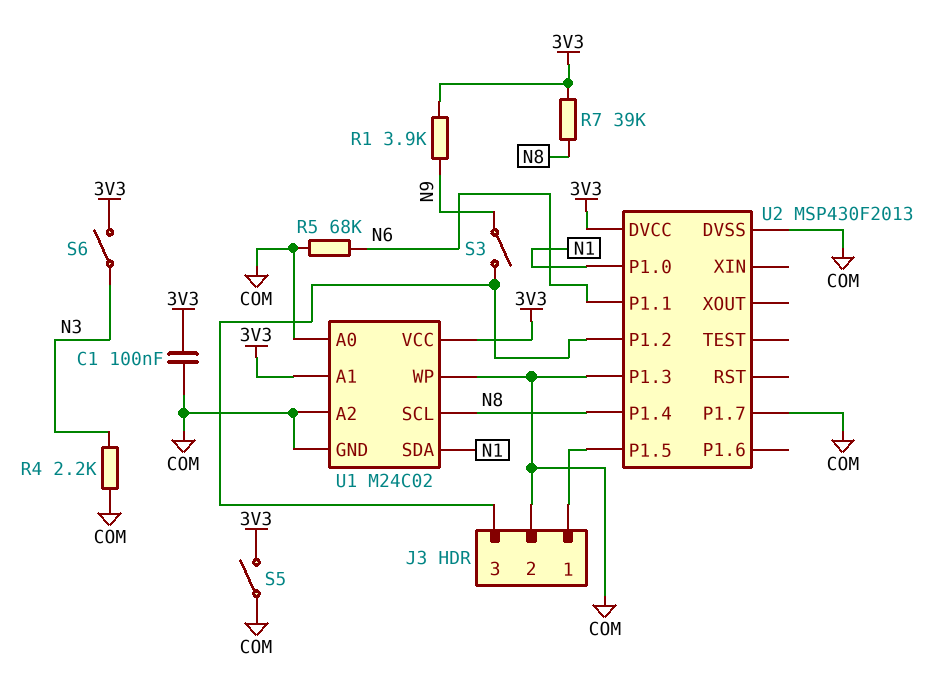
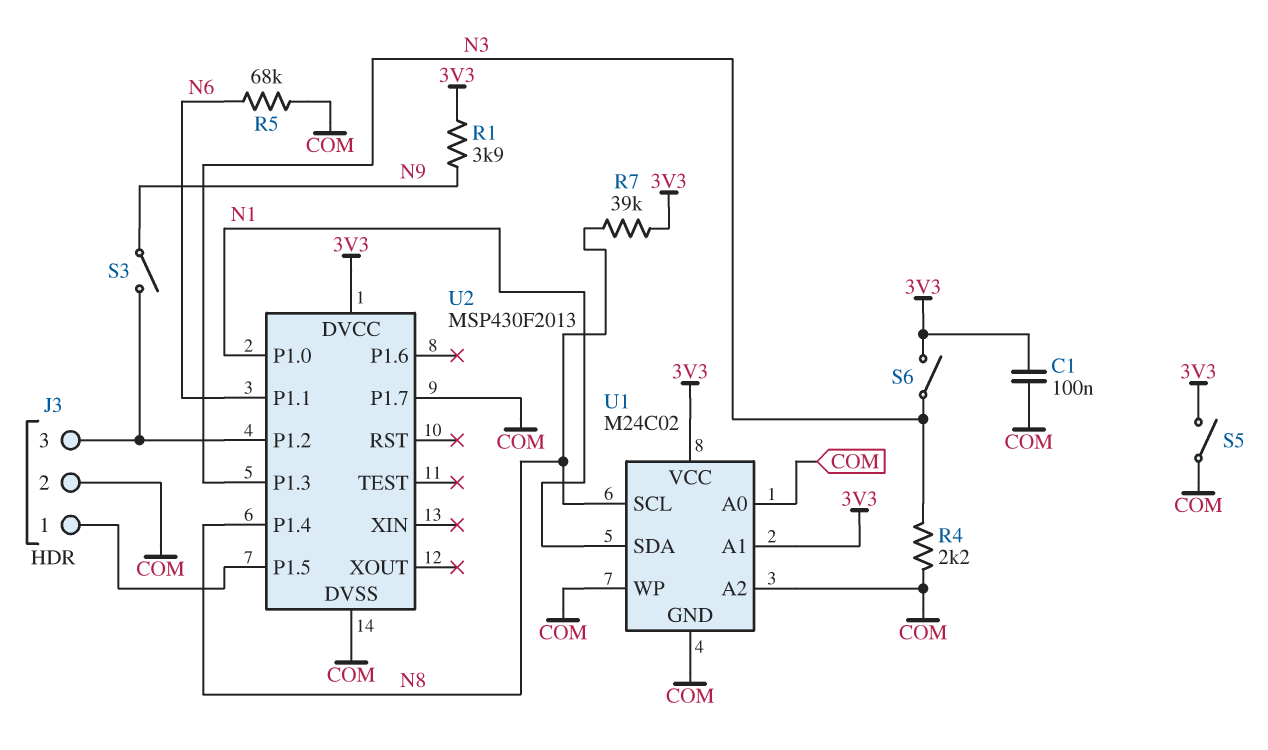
U2 pin P1.3: COM -> N3

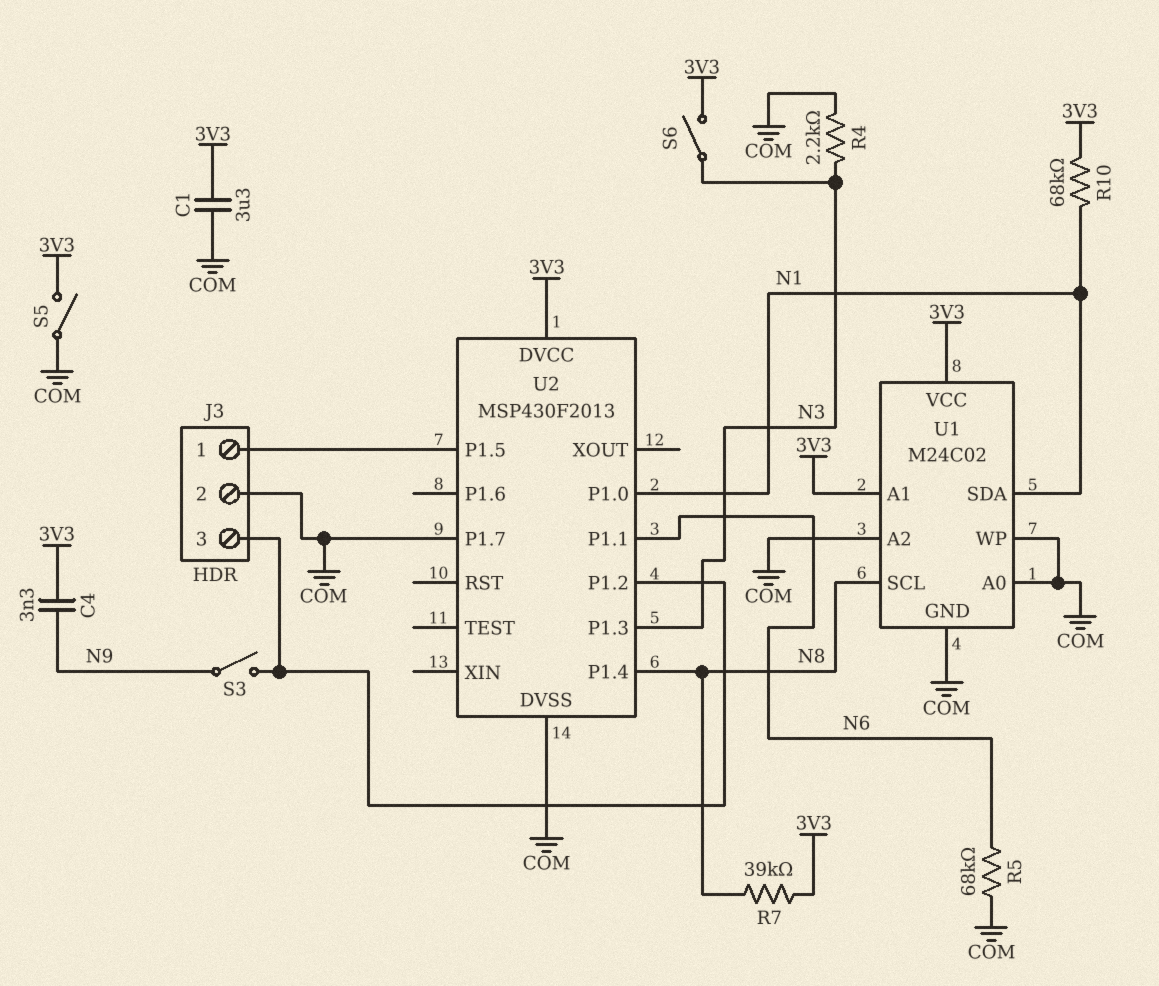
C1: 100nF (3V3, COM) -> 3.3uF (3V3, COM)
C4: none -> 3.3nF (3V3, N9)
R1: 3.9k (3V3, N9) -> none
R10: none -> 68k (3V3, N1)

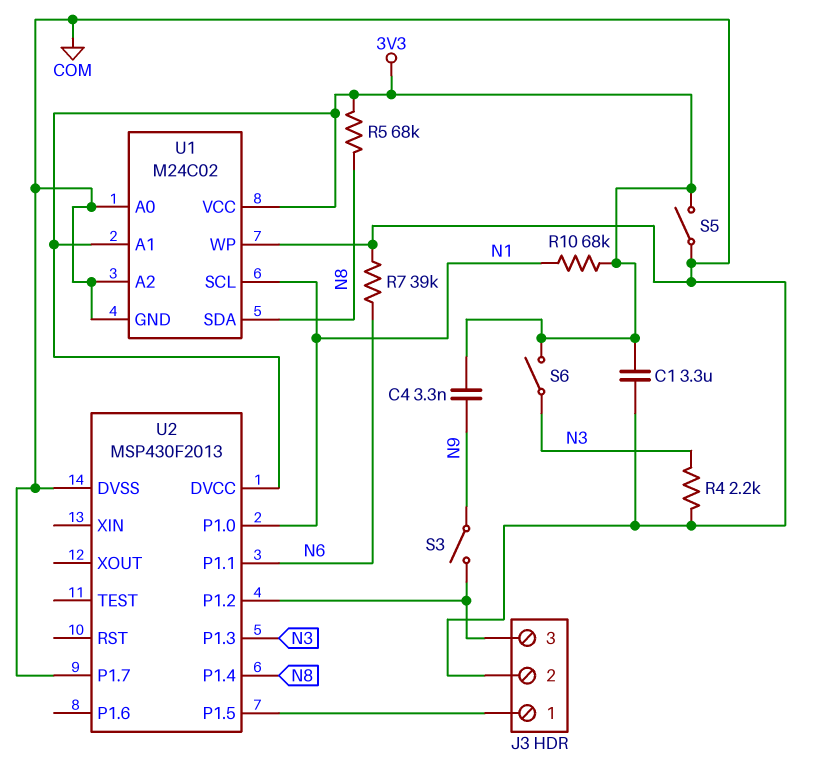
R5: 68k (COM, N6) -> 68k (3V3, N8)
R7: 39k (3V3, N8) -> 39k (COM, N6)
U1 pin SCL: N8 -> N1
U1 pin SDA: N1 -> N8

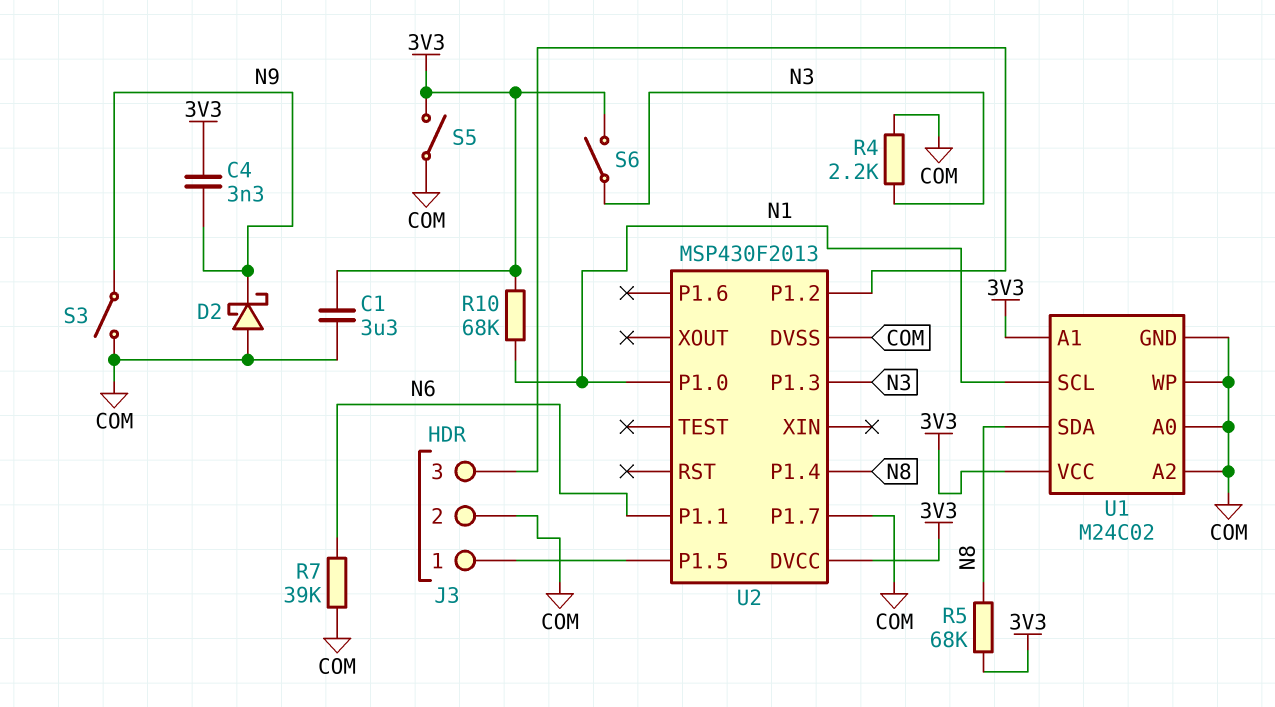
D2: none -> schottky (A COM, K N9)
S3: switch (J3/3, N9) -> switch (COM, N9)

